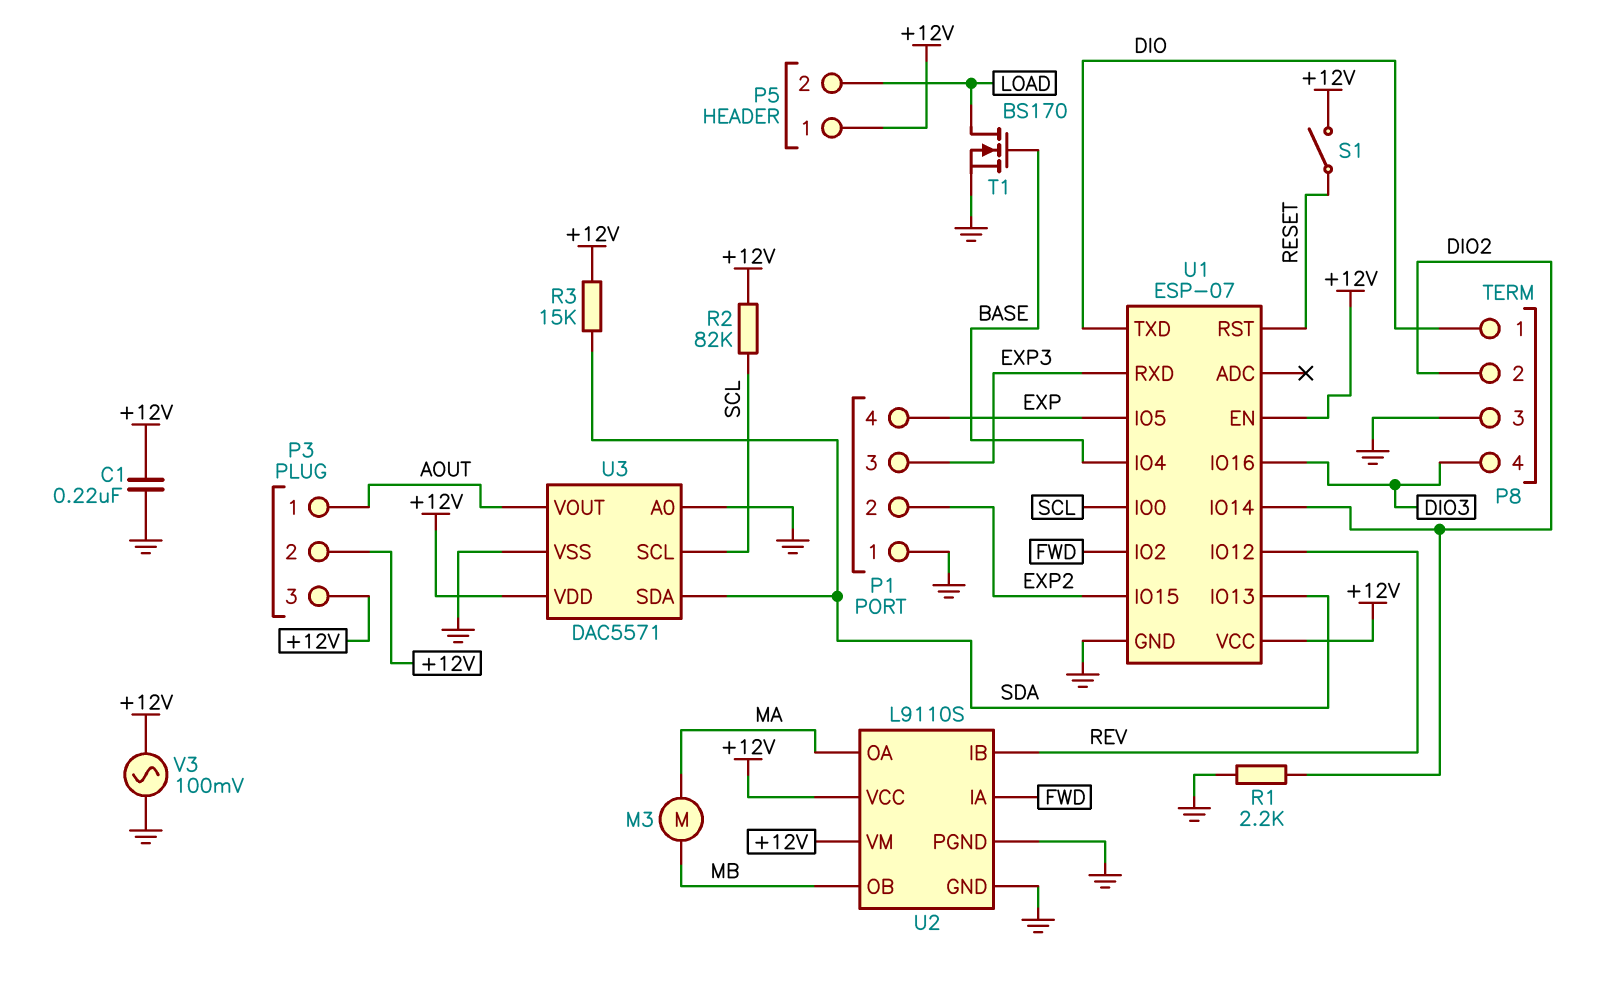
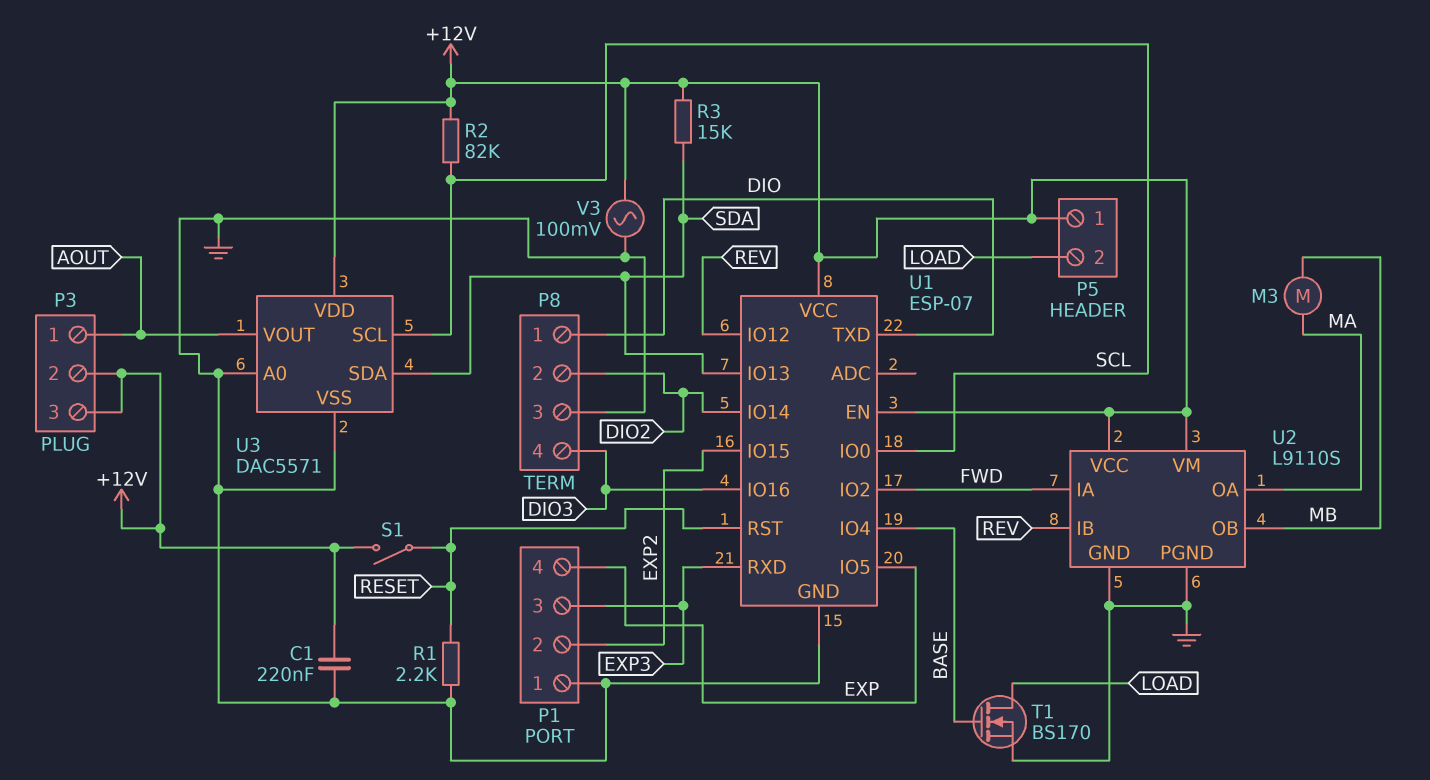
R1: 2.2k (DIO2, GND) -> 2.2k (GND, RESET)

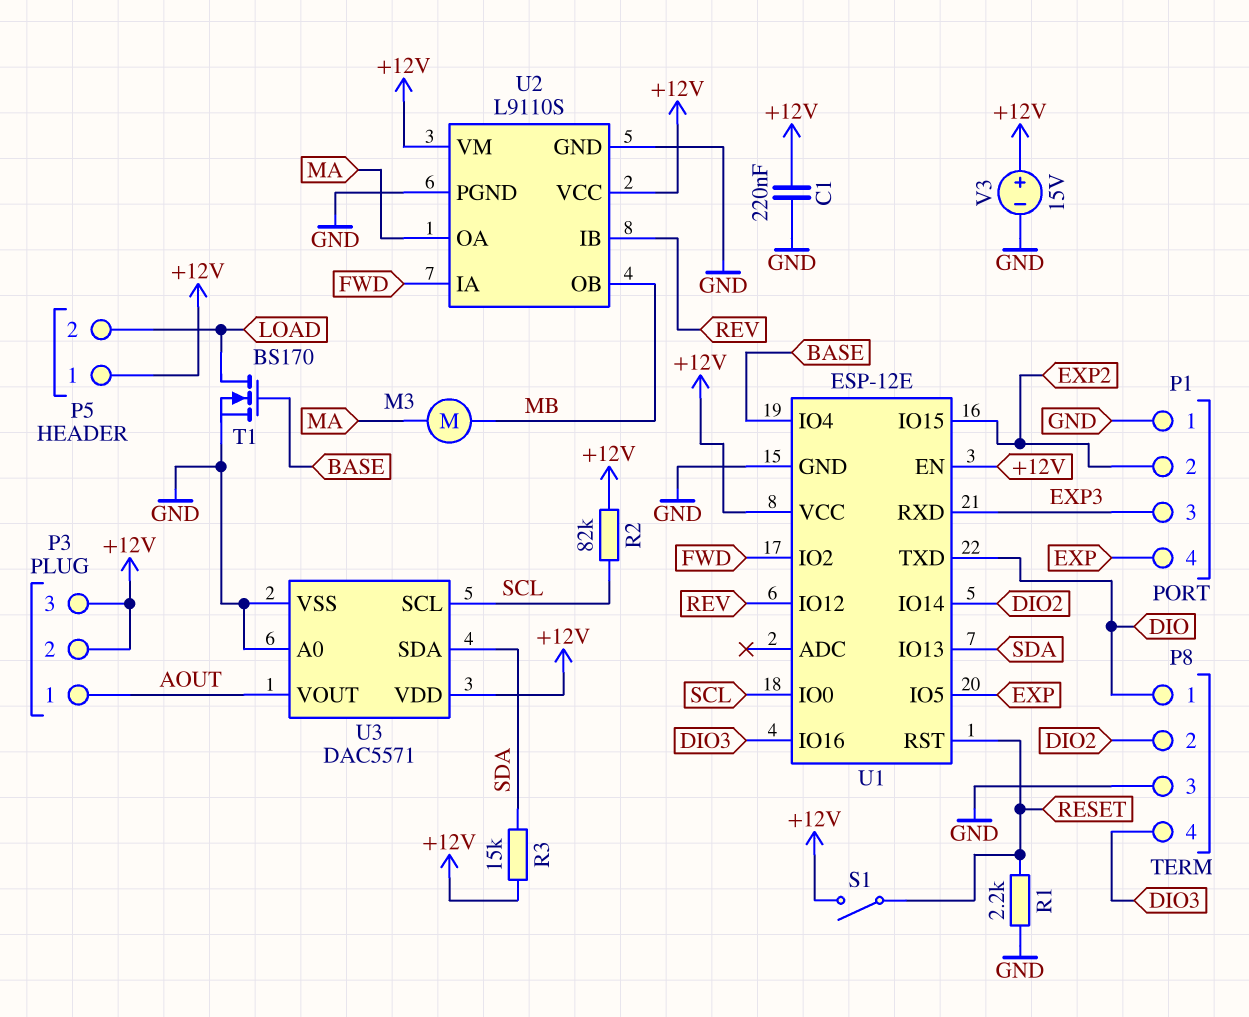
U1: ESP-07 -> ESP-12E
V3: AC 100mV (+12V, GND) -> 15V (plus +12V, minus GND)

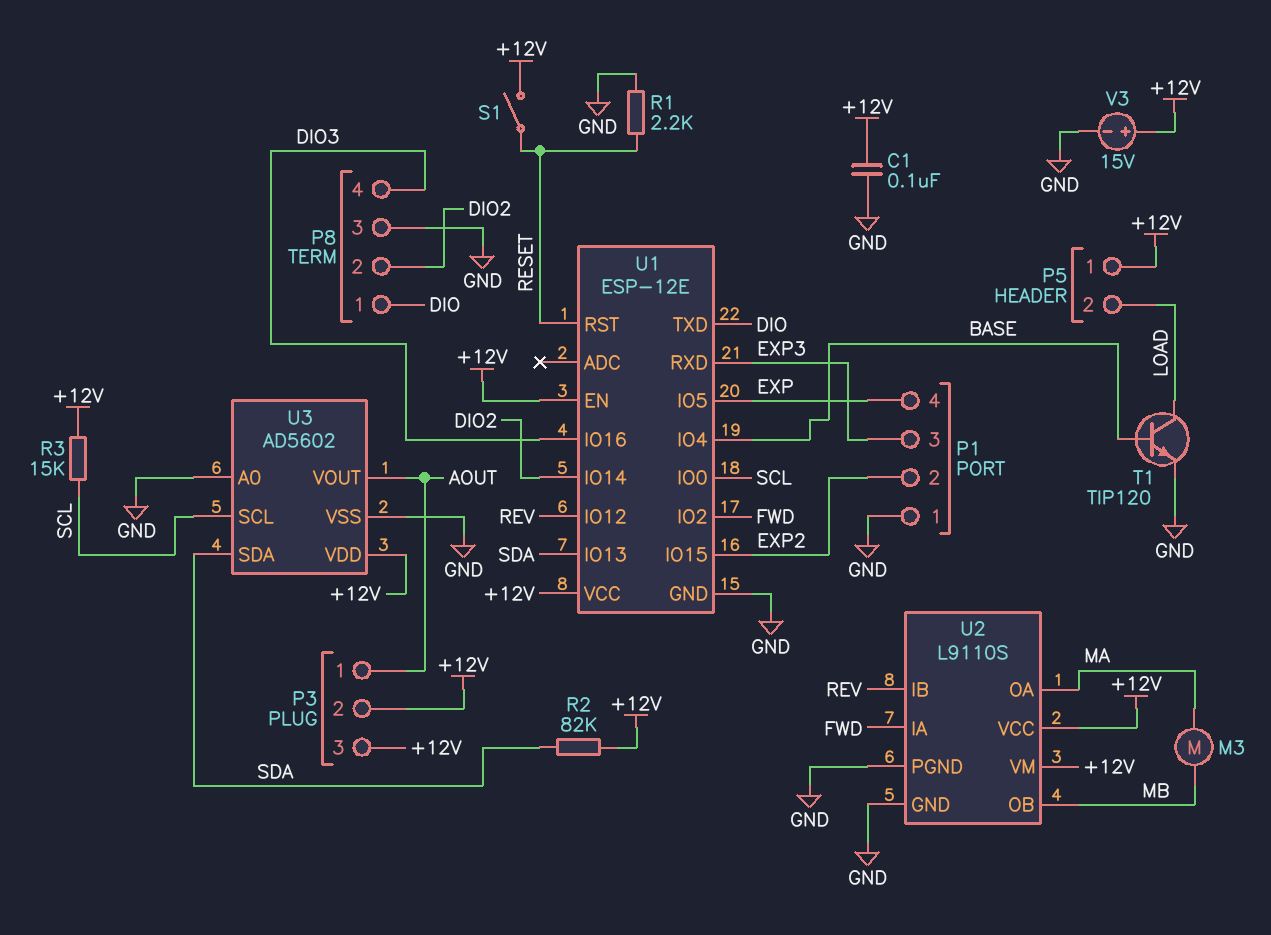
C1: 220nF (+12V, GND) -> 100nF (+12V, GND)
R2: 82k (+12V, SCL) -> 82k (+12V, SDA)
R3: 15k (+12V, SDA) -> 15k (+12V, SCL)
T1: NMOS BS170 (G BASE, D LOAD, S GND) -> NPN TIP120 (B BASE, C LOAD, E GND)
U3: DAC5571 -> AD5602

